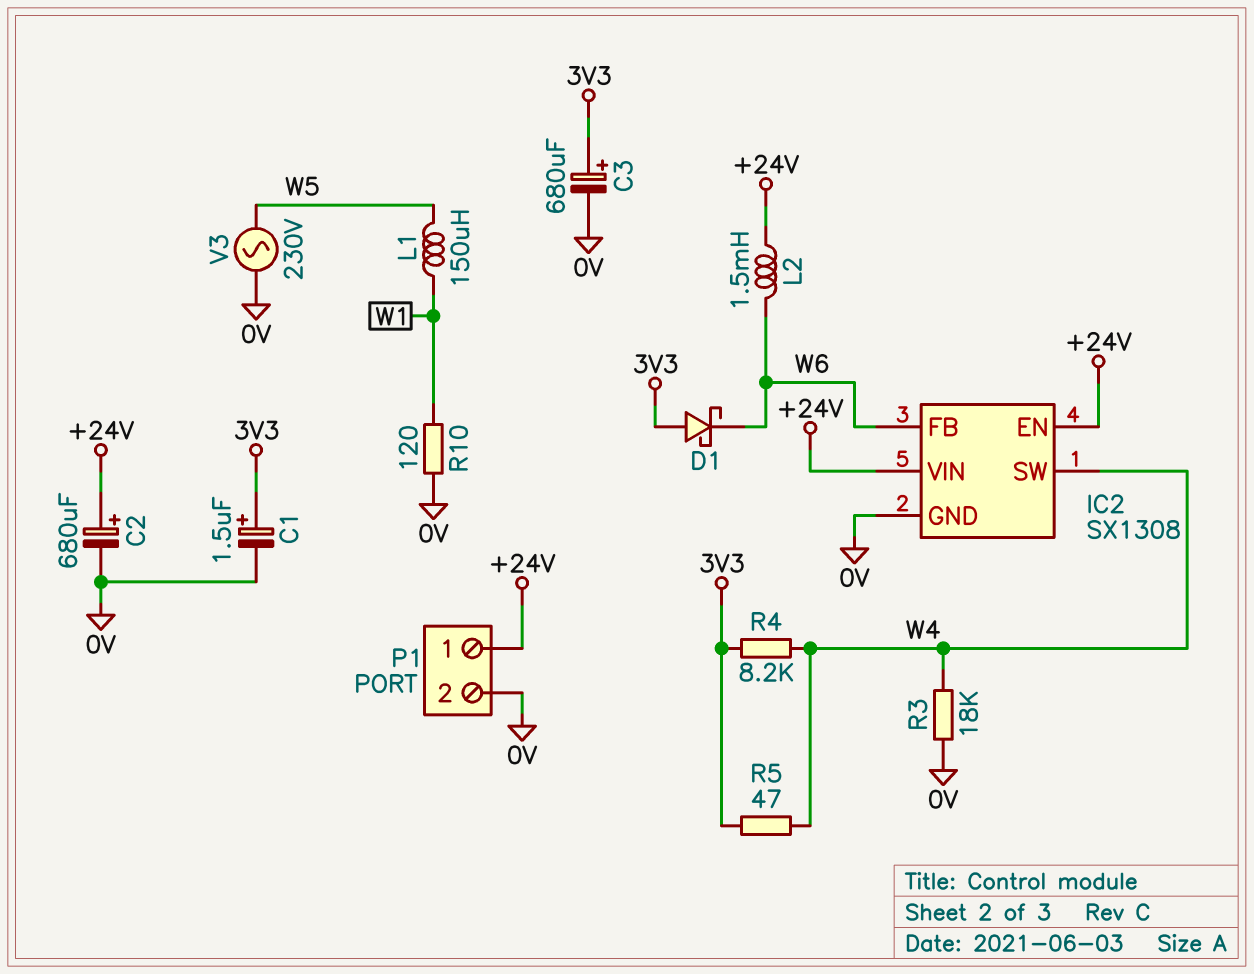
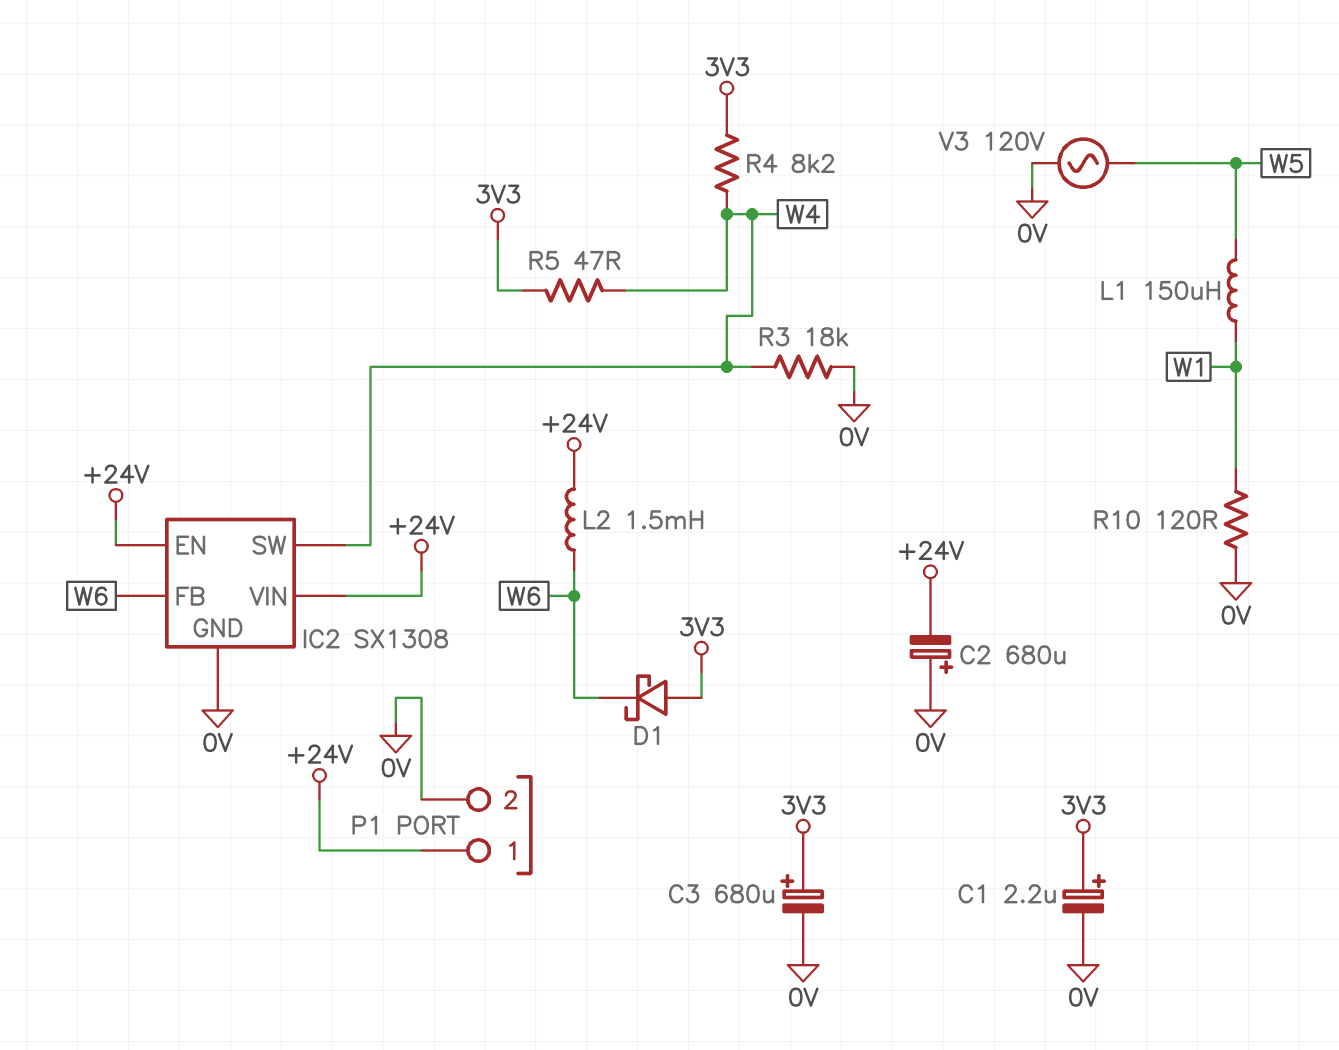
C1: 1.5uF (plus 3V3, minus 0V) -> 2.2uF (plus 3V3, minus 0V)
C2: 680uF (plus +24V, minus 0V) -> 680uF (plus 0V, minus +24V)
V3: AC 230V (0V, W5) -> AC 120V (0V, W5)

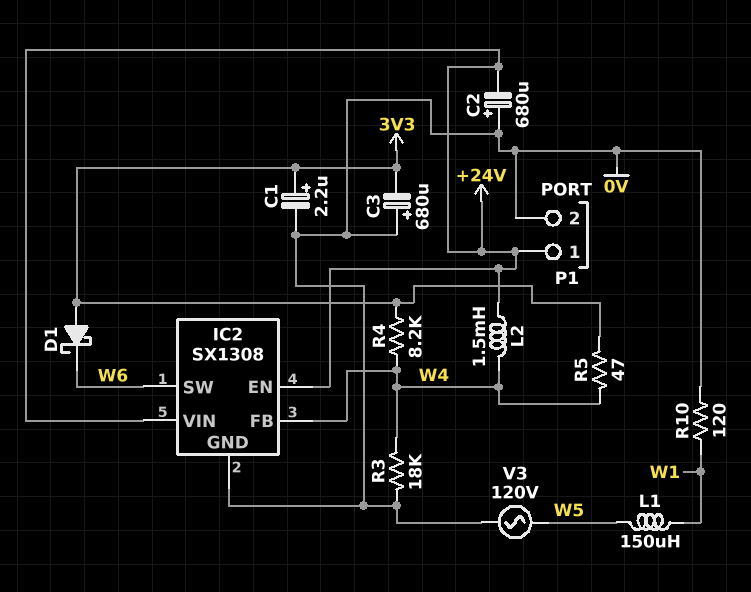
C3: 680uF (plus 3V3, minus 0V) -> 680uF (plus 0V, minus 3V3)
IC2 pin FB: W6 -> W4
IC2 pin SW: W4 -> W6
L2: 1.5mH (+24V, W6) -> 1.5mH (+24V, W4)

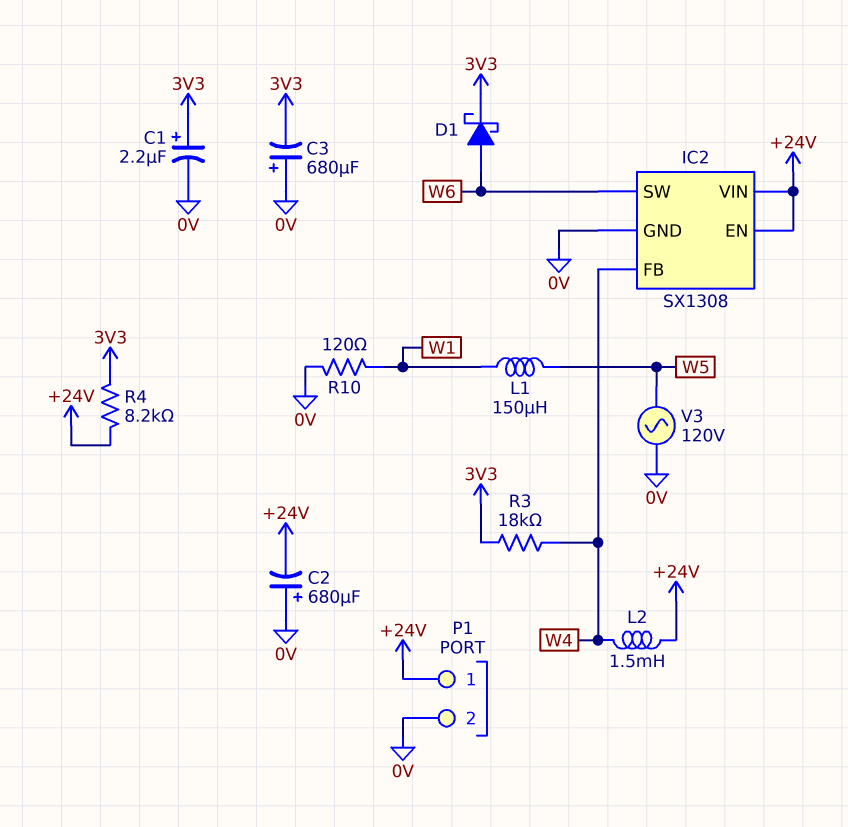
D1: schottky (A 3V3, K W6) -> schottky (A W6, K 3V3)
R3: 18k (0V, W4) -> 18k (3V3, W4)
R4: 8.2k (3V3, W4) -> 8.2k (+24V, 3V3)
R5: 47 (3V3, W4) -> none

